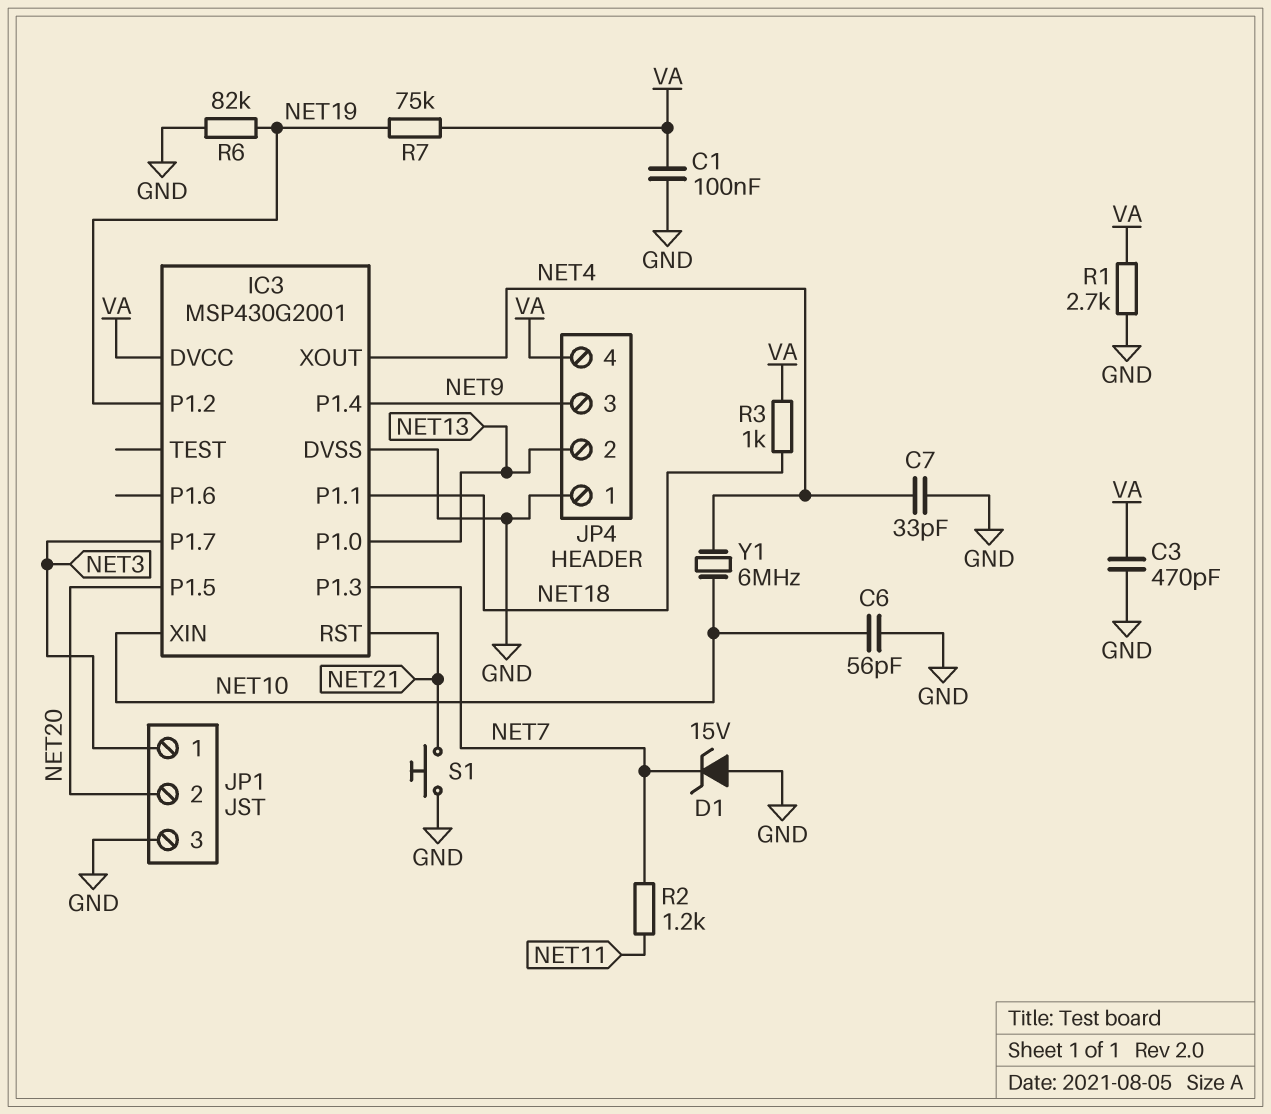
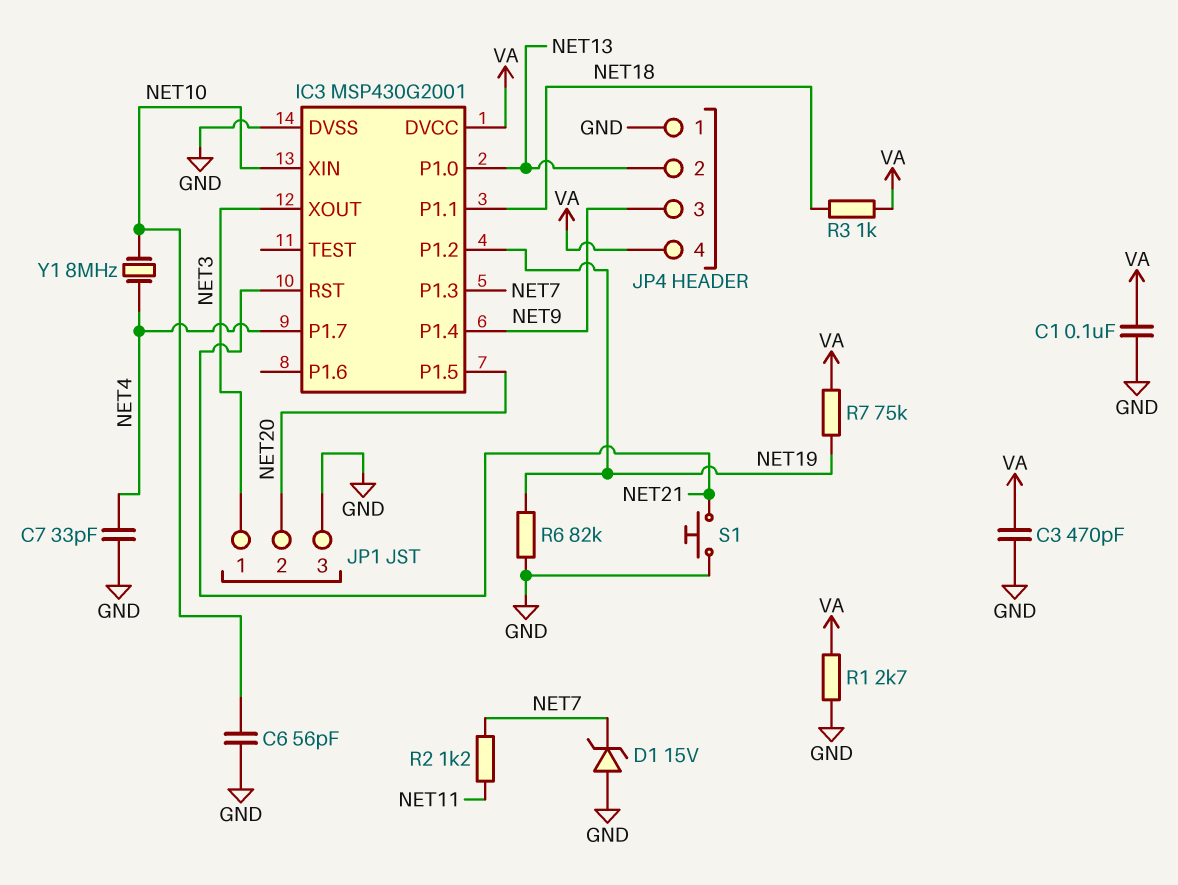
IC3 pin P1.7: NET3 -> NET4
IC3 pin XOUT: NET4 -> NET3
Y1: 6MHz (NET4, NET10) -> 8MHz (NET4, NET10)

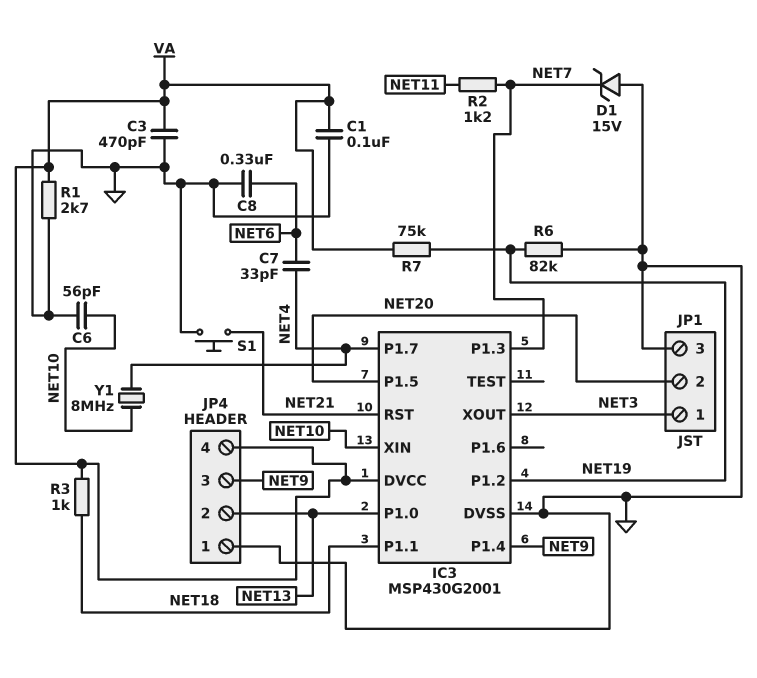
C7: 33pF (GND, NET4) -> 33pF (NET4, NET6)
C8: none -> 330nF (GND, NET6)

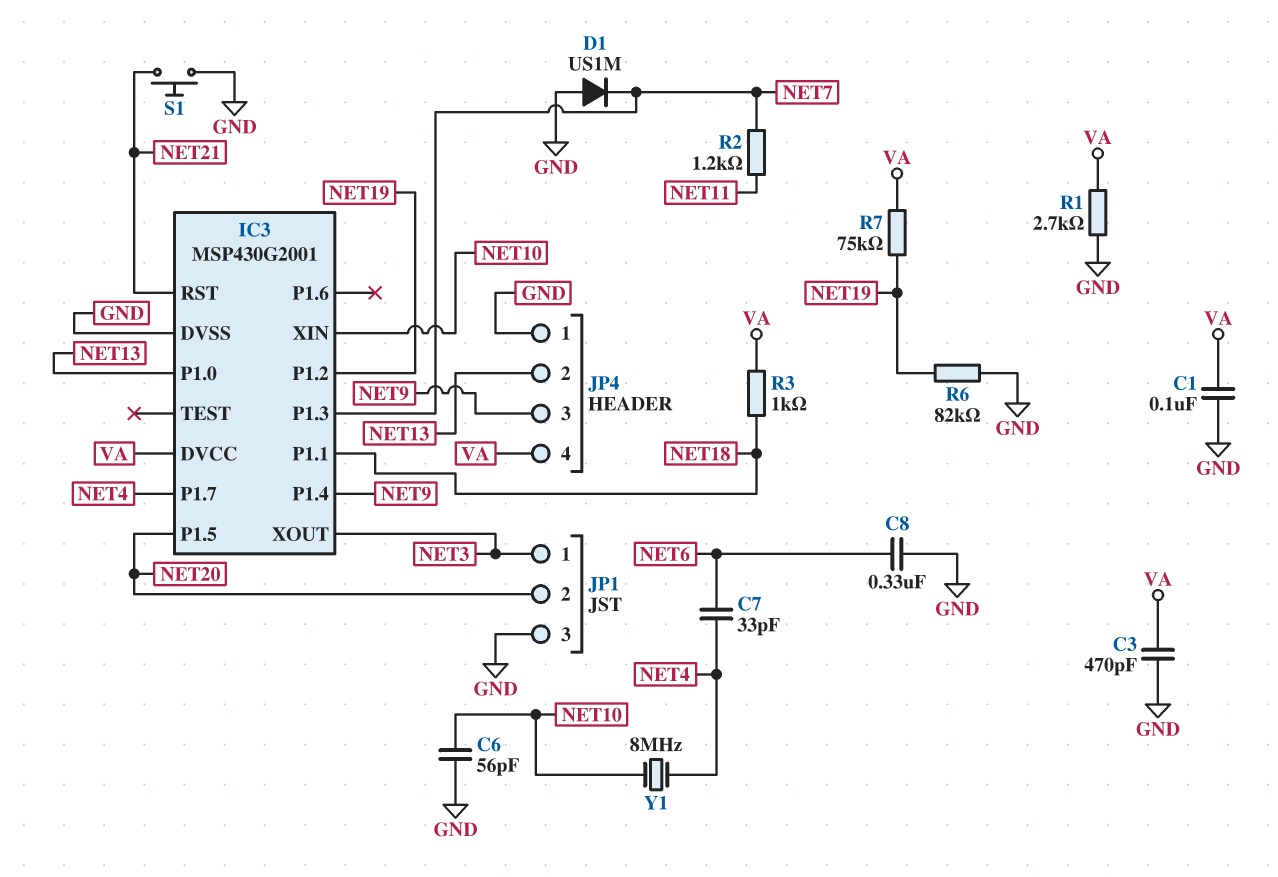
D1: zener 15V (A GND, K NET7) -> diode US1M (A GND, K NET7)

